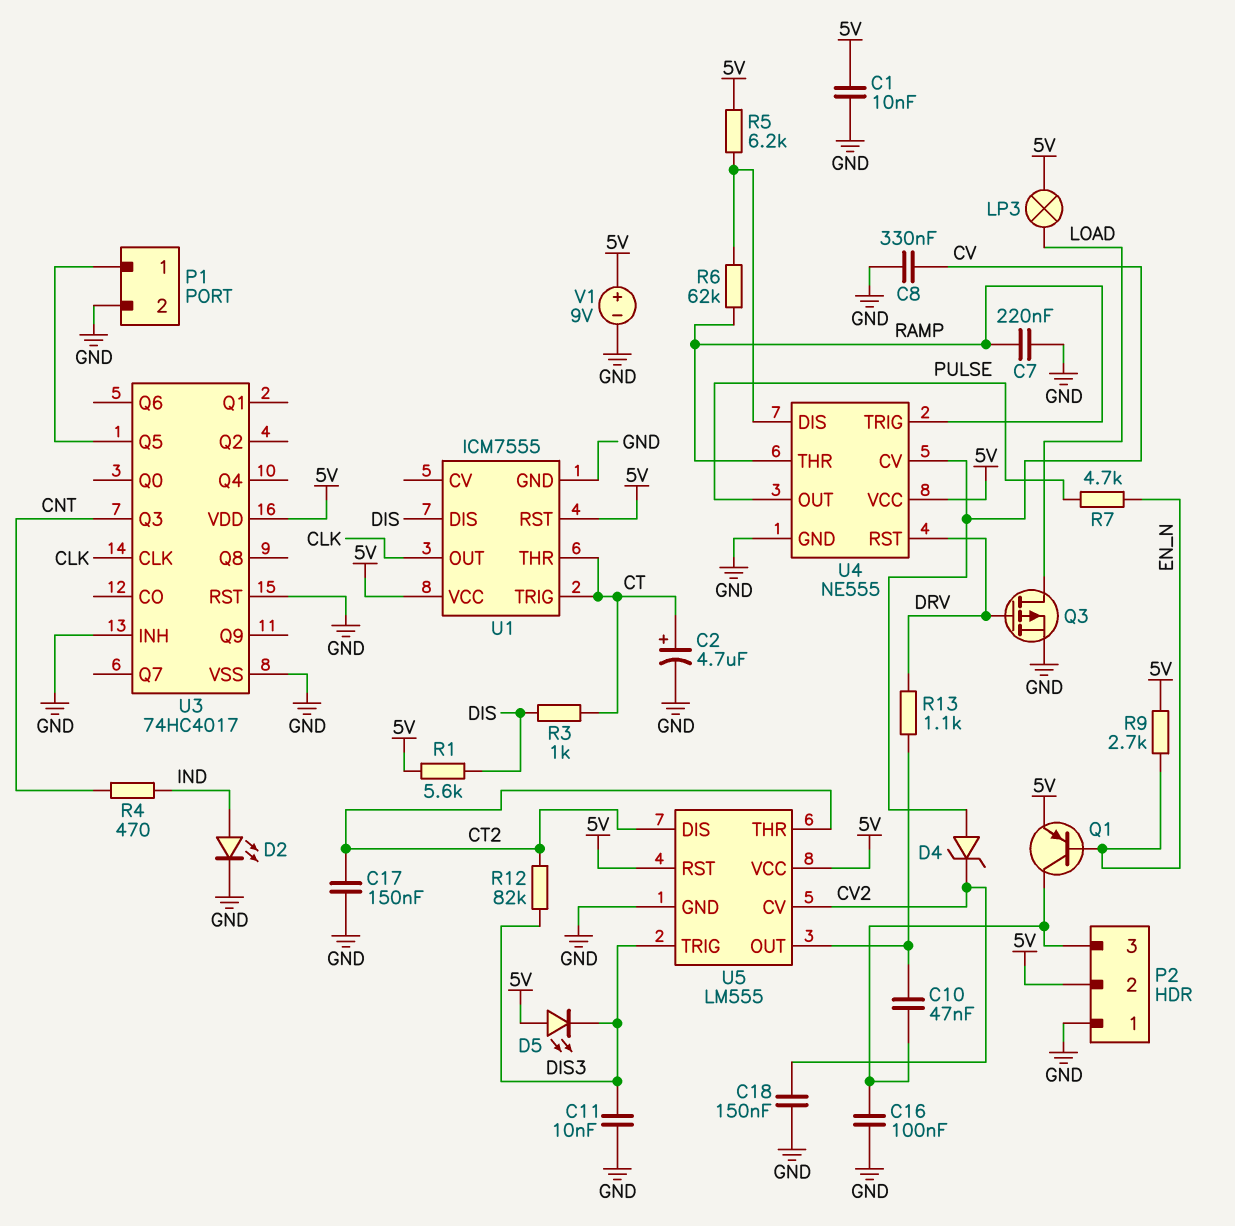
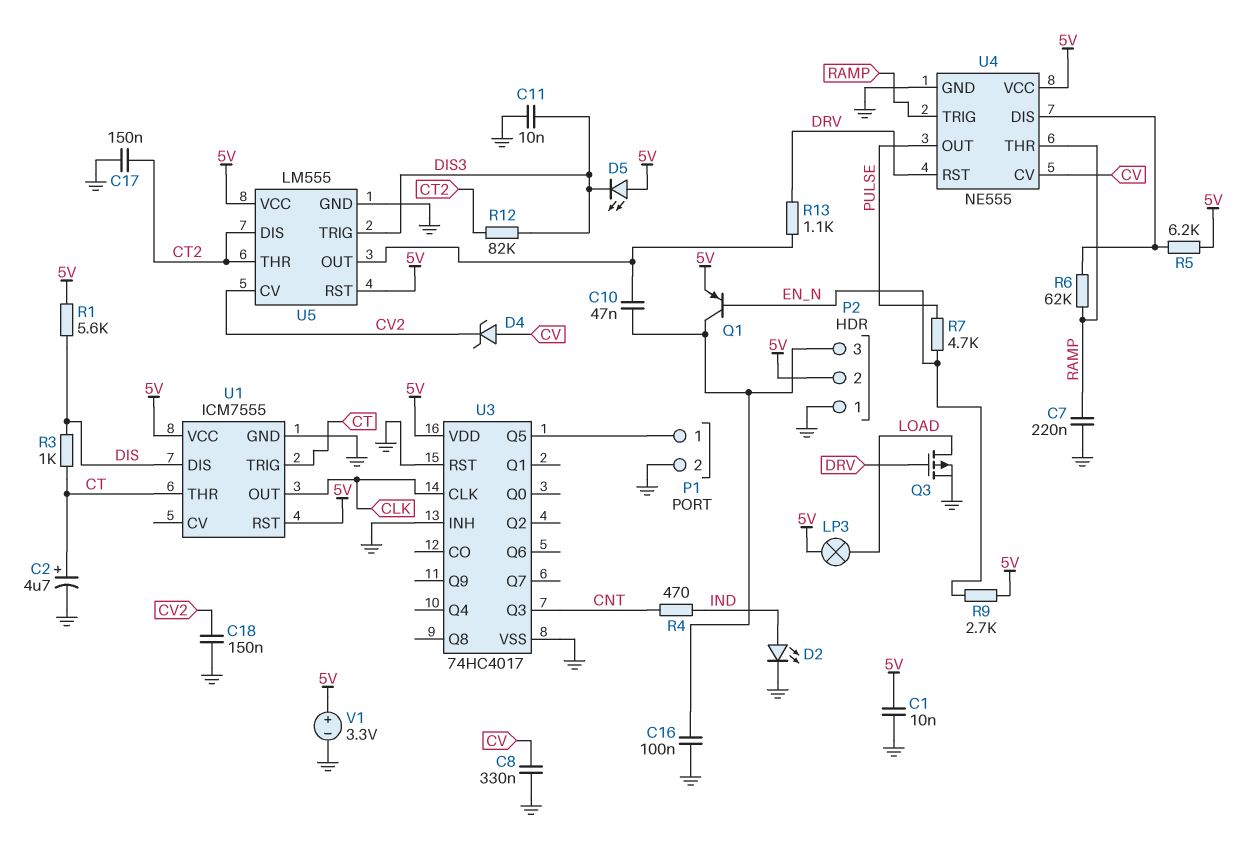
V1: 9V (plus 5V, minus GND) -> 3.3V (plus 5V, minus GND)

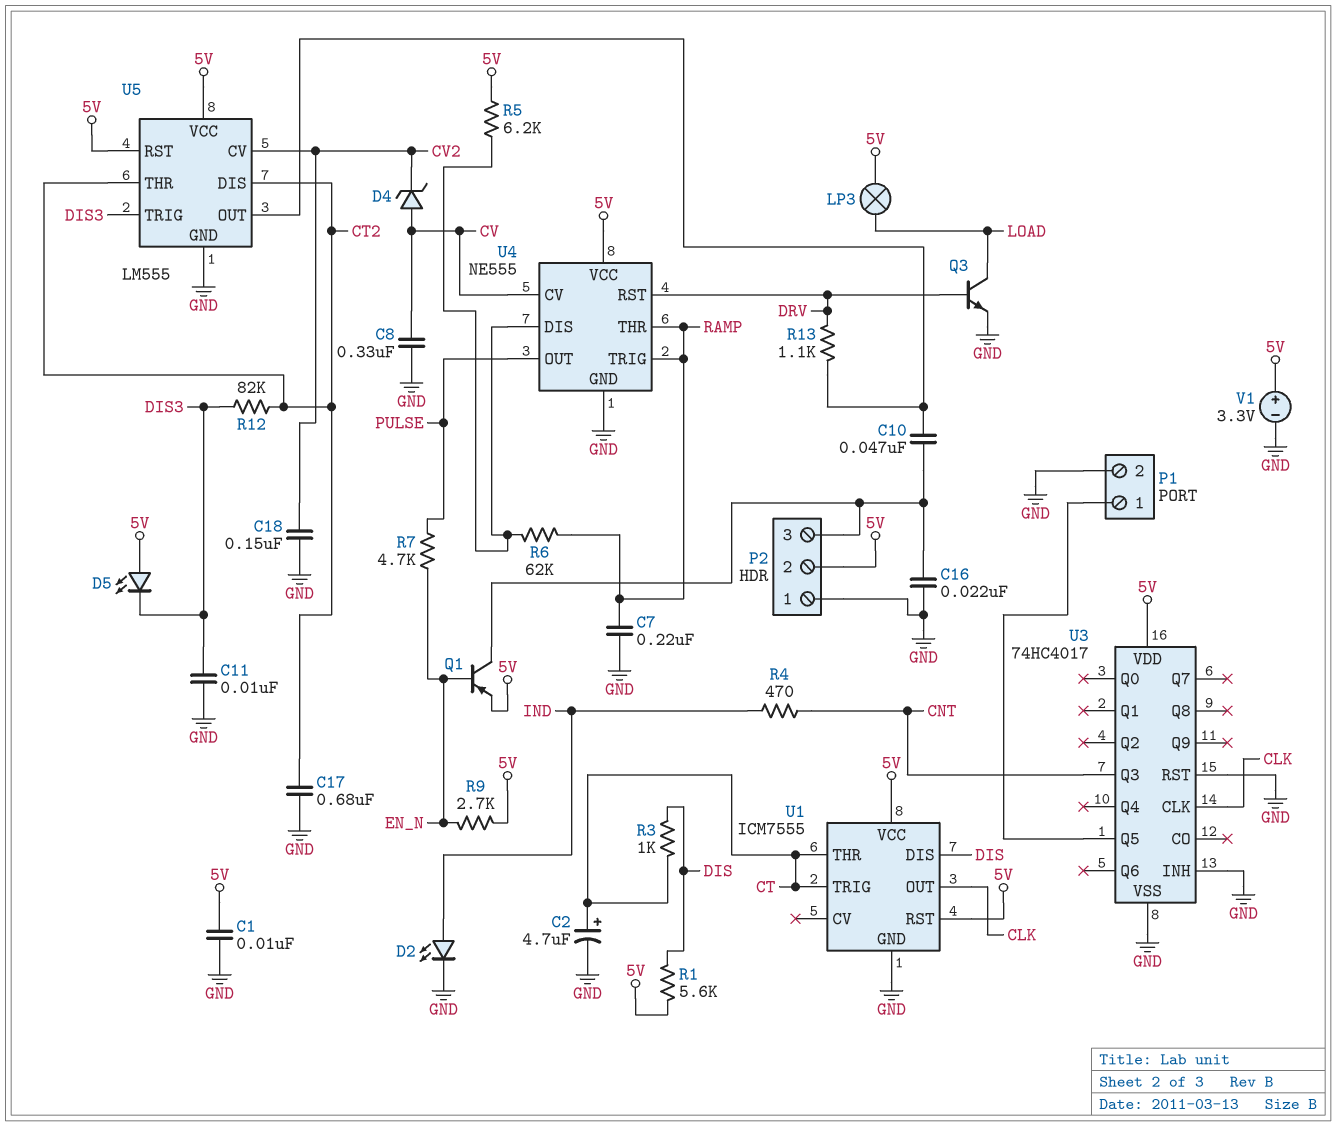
C16: 100nF (GND, P2/3) -> 22nF (GND, P2/3)
C17: 150nF (CT2, GND) -> 680nF (CT2, GND)
Q3: PMOS (G DRV, D LOAD, S GND) -> NPN (B DRV, C LOAD, E GND)

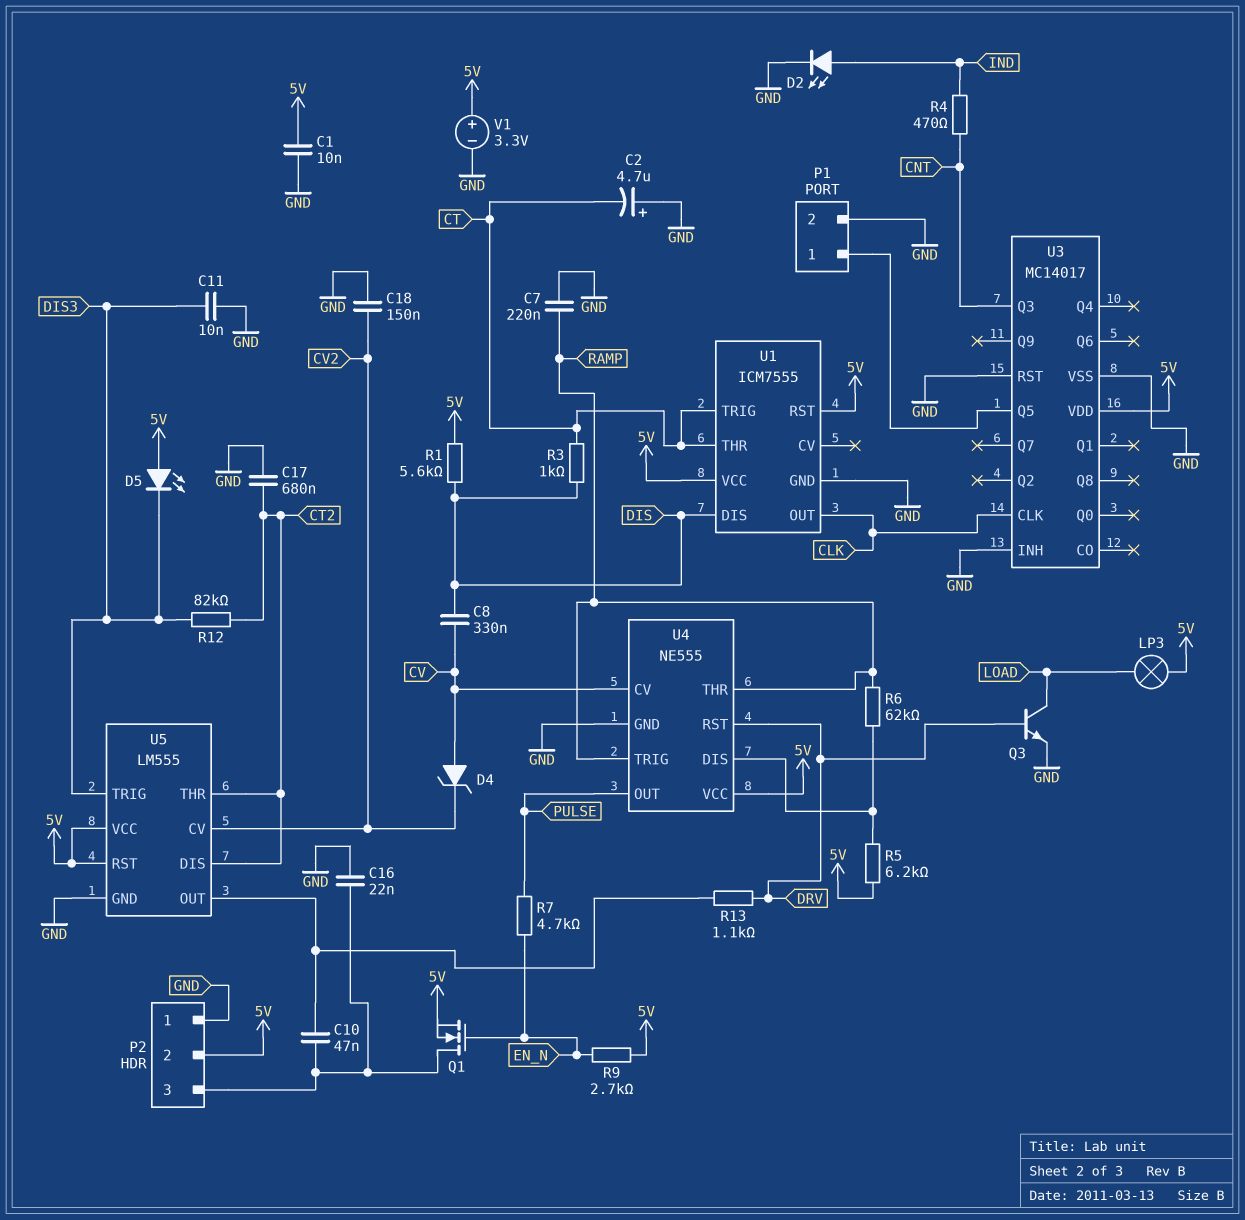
C2: 4.7uF (plus CT, minus GND) -> 4.7uF (plus GND, minus CT)
C8: 330nF (CV, GND) -> 330nF (CV, DIS)
Q1: PNP (B EN_N, C P2/3, E 5V) -> NMOS (G EN_N, D P2/3, S 5V)
U3: 74HC4017 -> MC14017

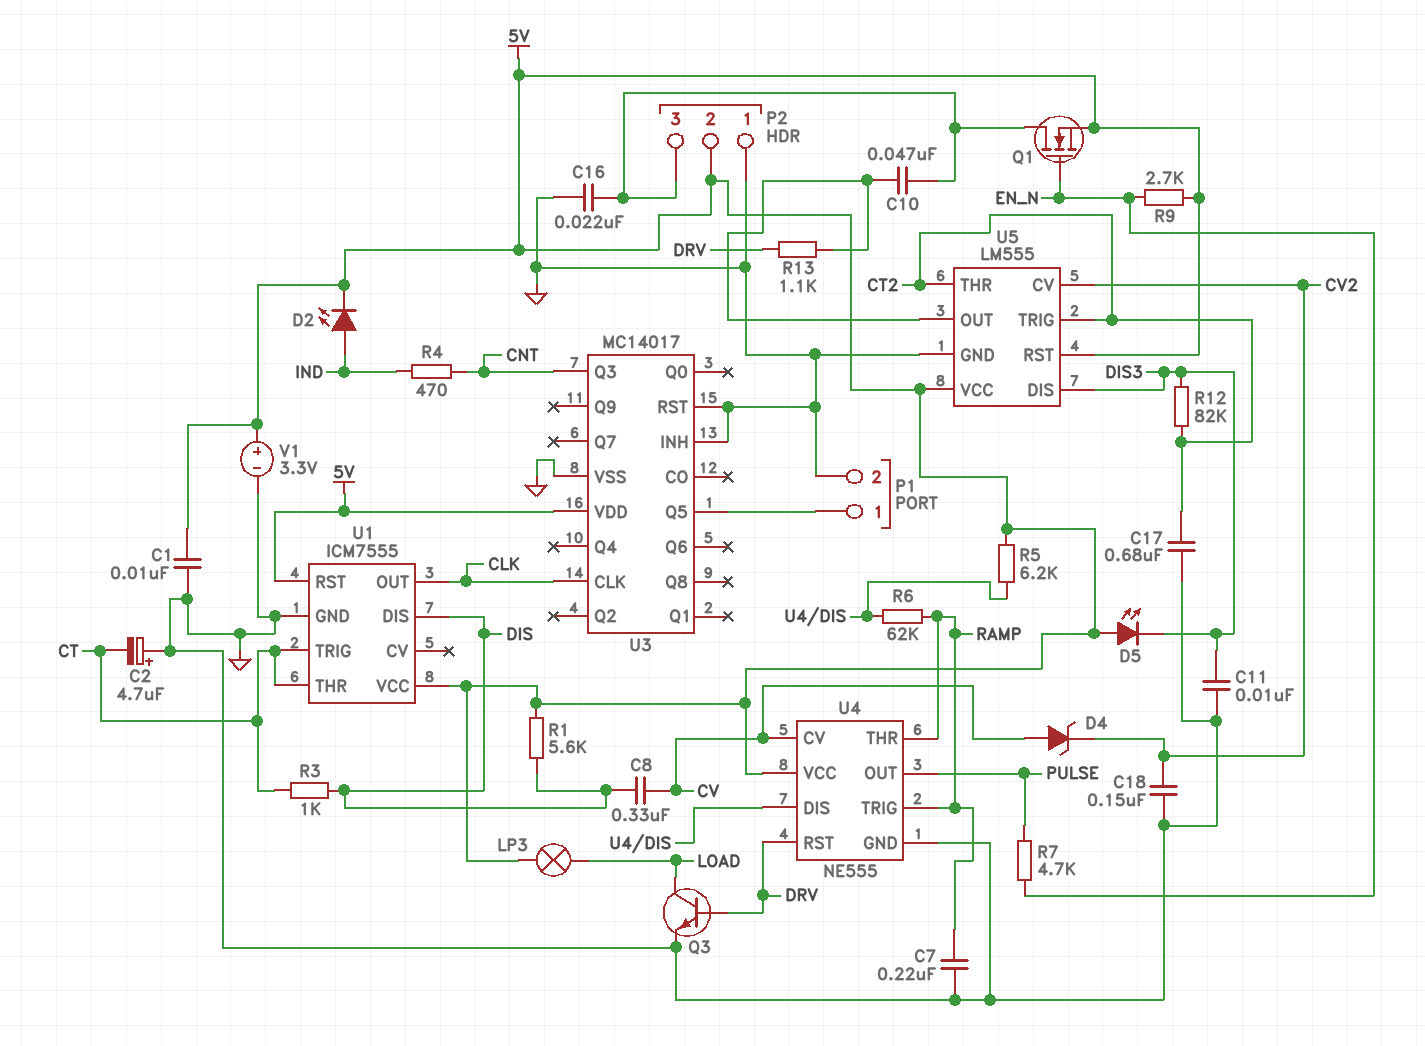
D2: LED (A IND, K GND) -> LED (A IND, K 5V)
U5 pin DIS: CT2 -> DIS3
U5 pin TRIG: DIS3 -> CT2

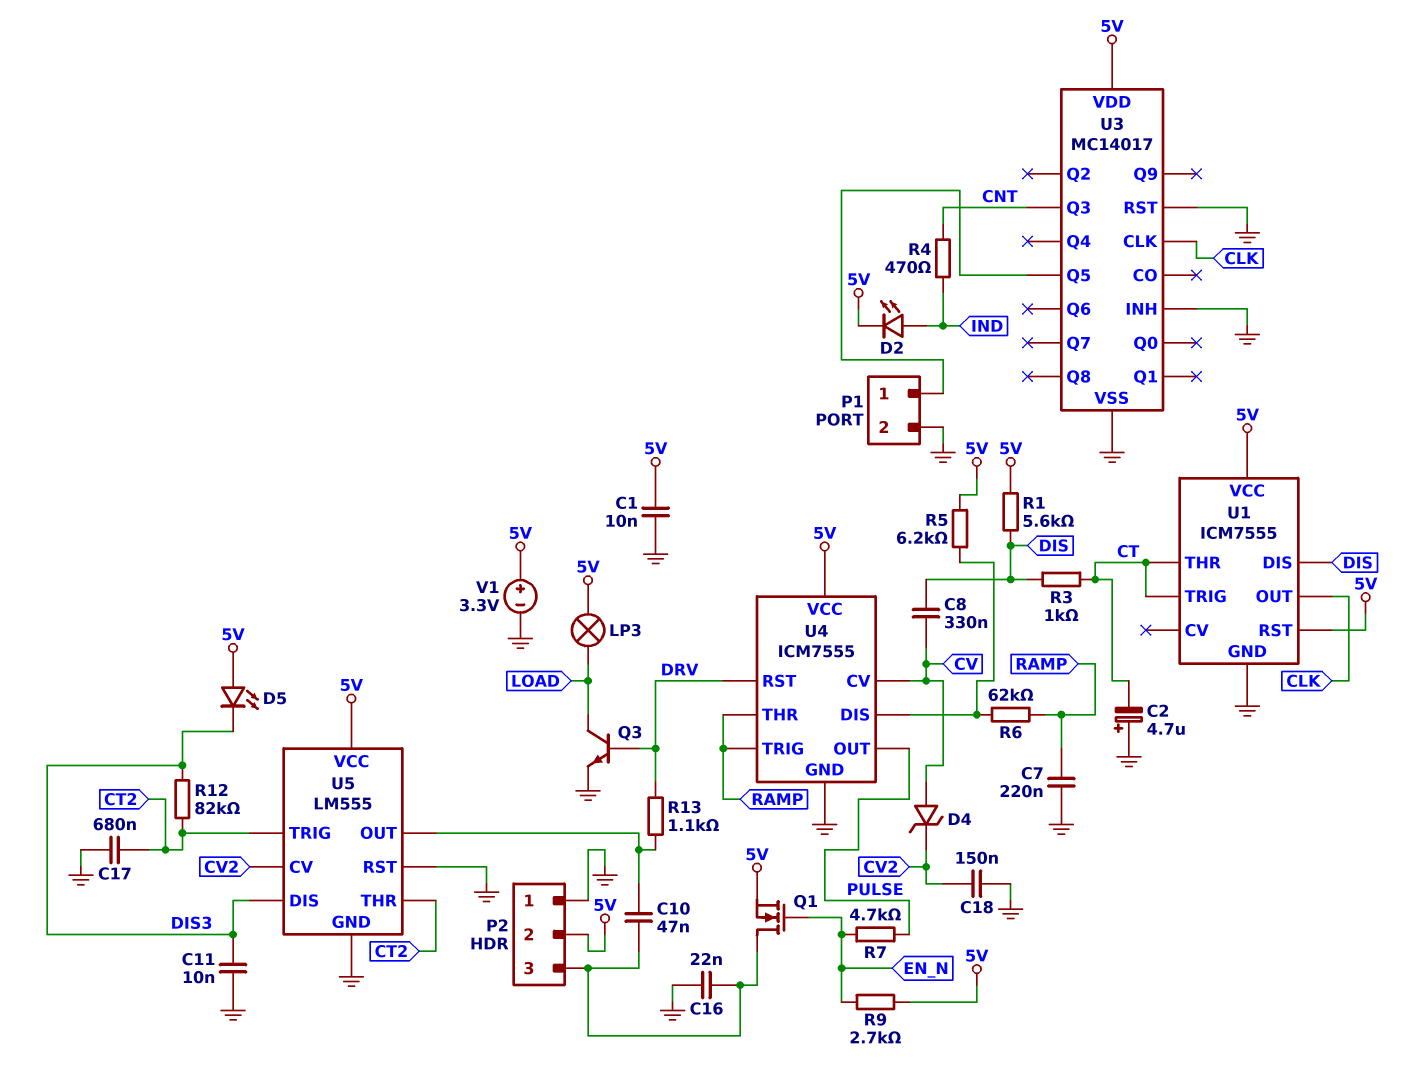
U4: NE555 -> ICM7555
U5 pin RST: 5V -> GND

